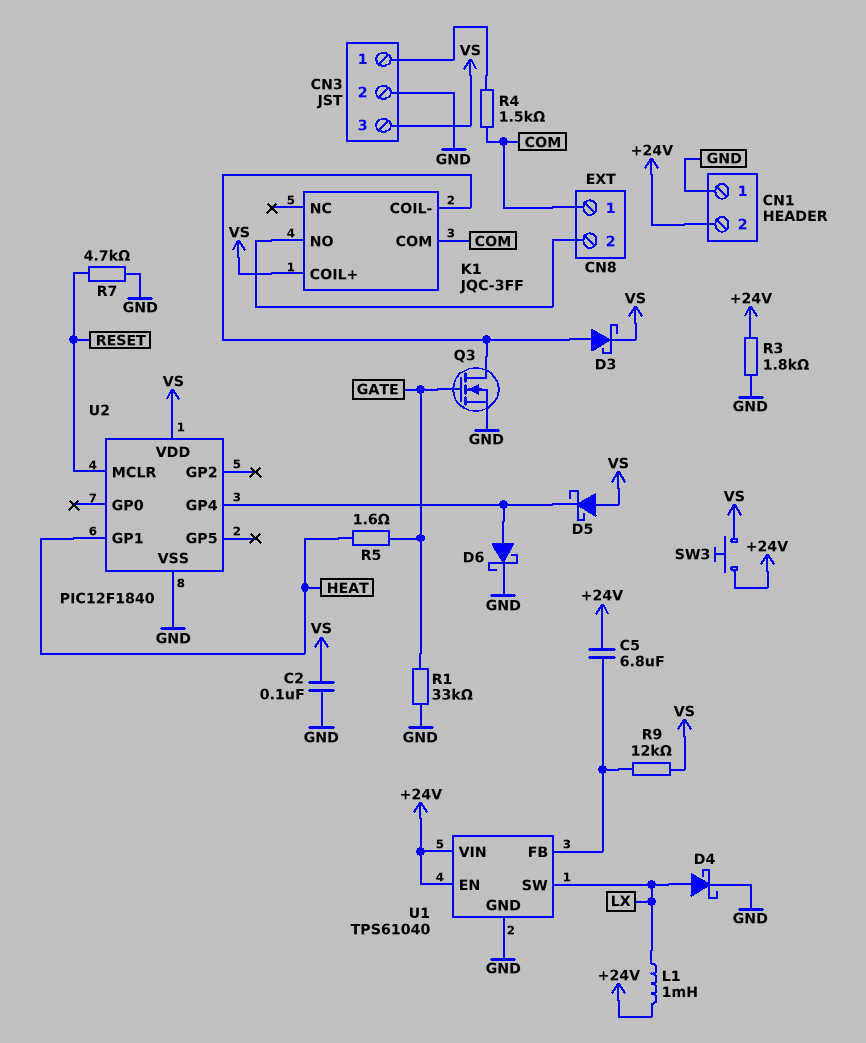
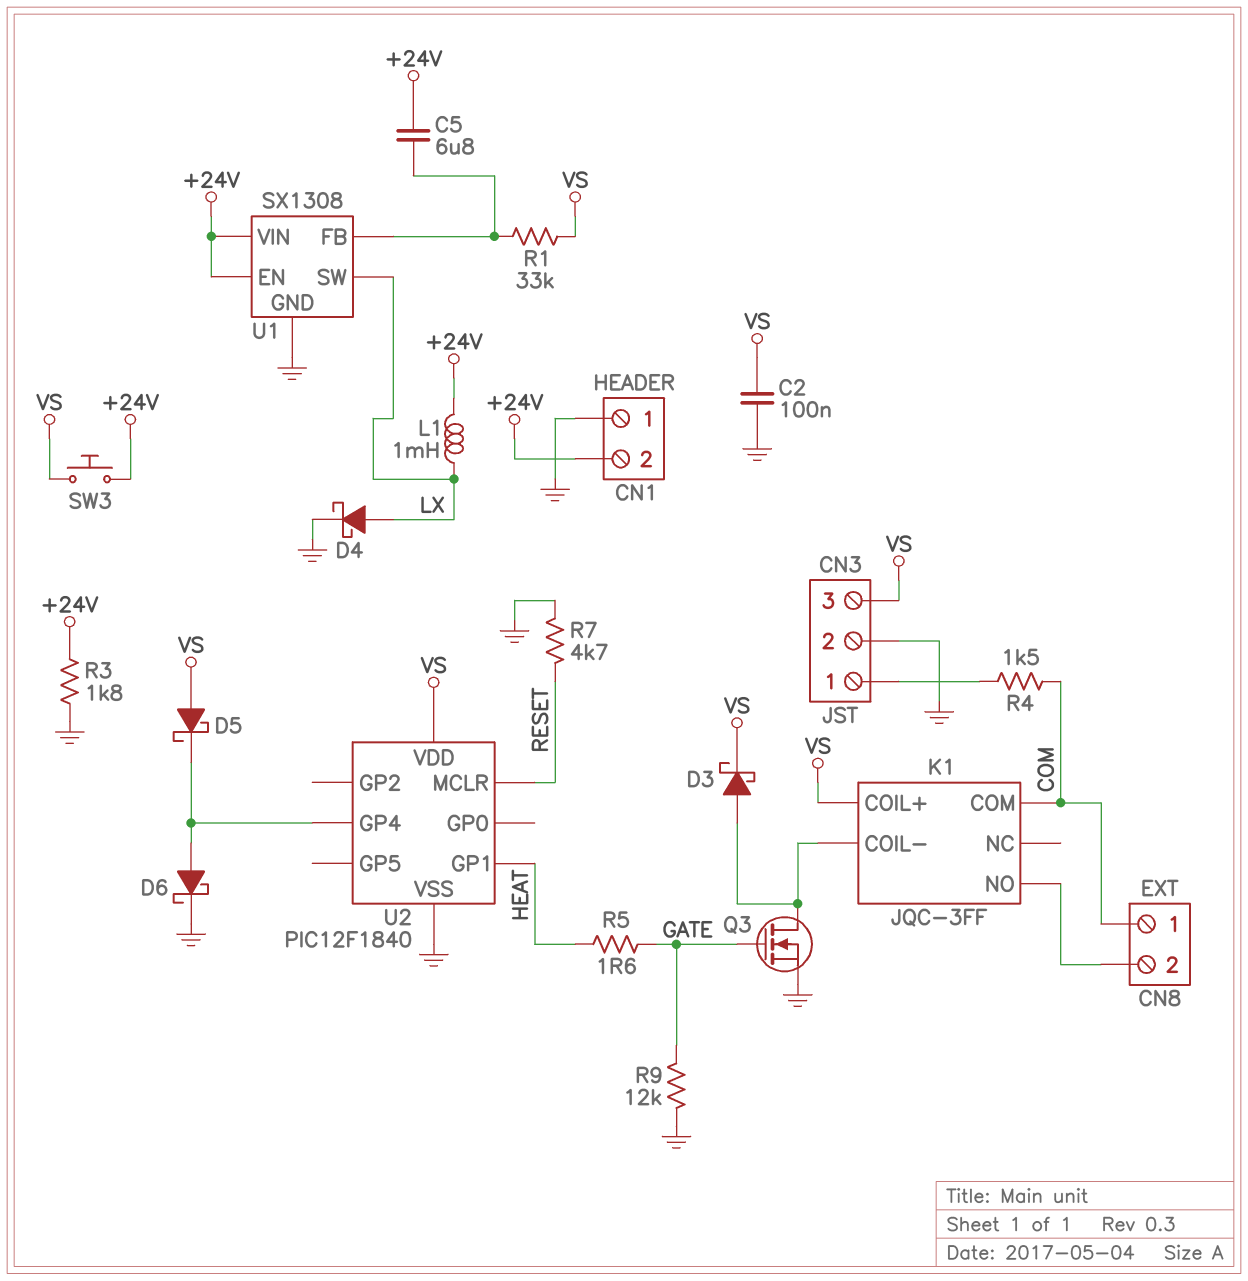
R1: 33k (GATE, GND) -> 33k (U1/FB, VS)
R9: 12k (U1/FB, VS) -> 12k (GATE, GND)
U1: TPS61040 -> SX1308

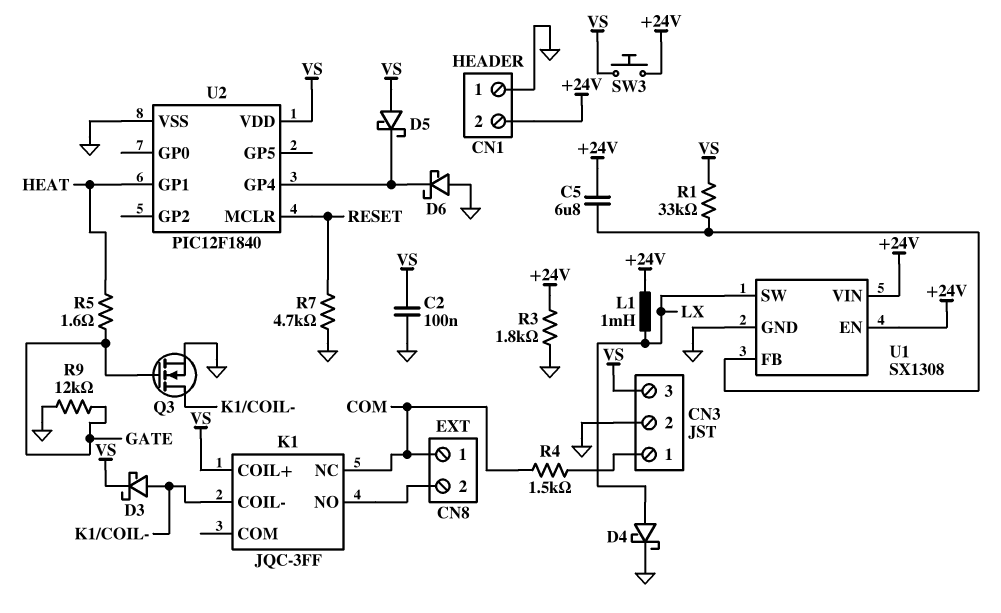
D6: schottky (A U2/GP4, K GND) -> schottky (A GND, K U2/GP4)
K1 pin COM: COM -> none
K1 pin NC: none -> COM

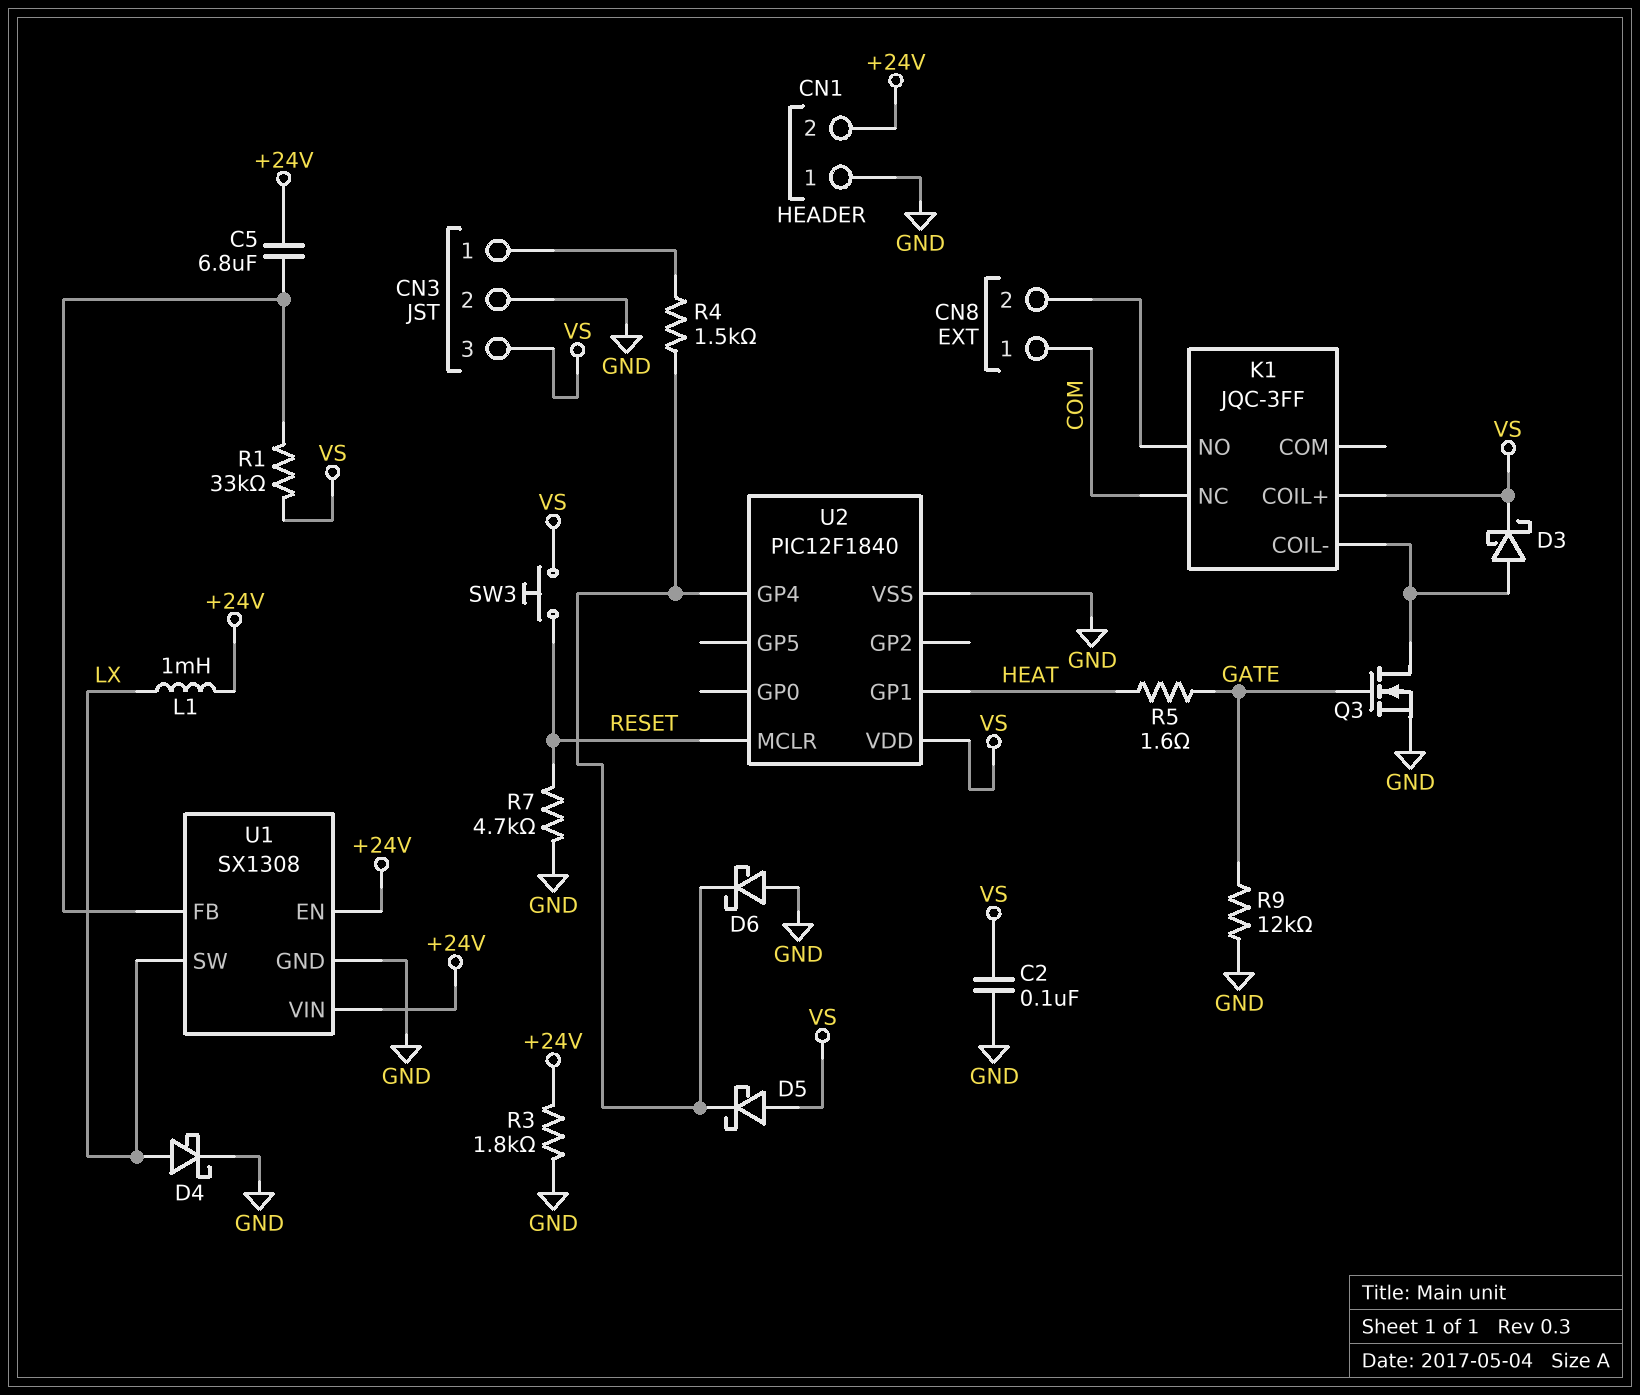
R4: 1.5k (CN3/1, COM) -> 1.5k (CN3/1, U2/GP4)
SW3: button (+24V, VS) -> button (RESET, VS)

